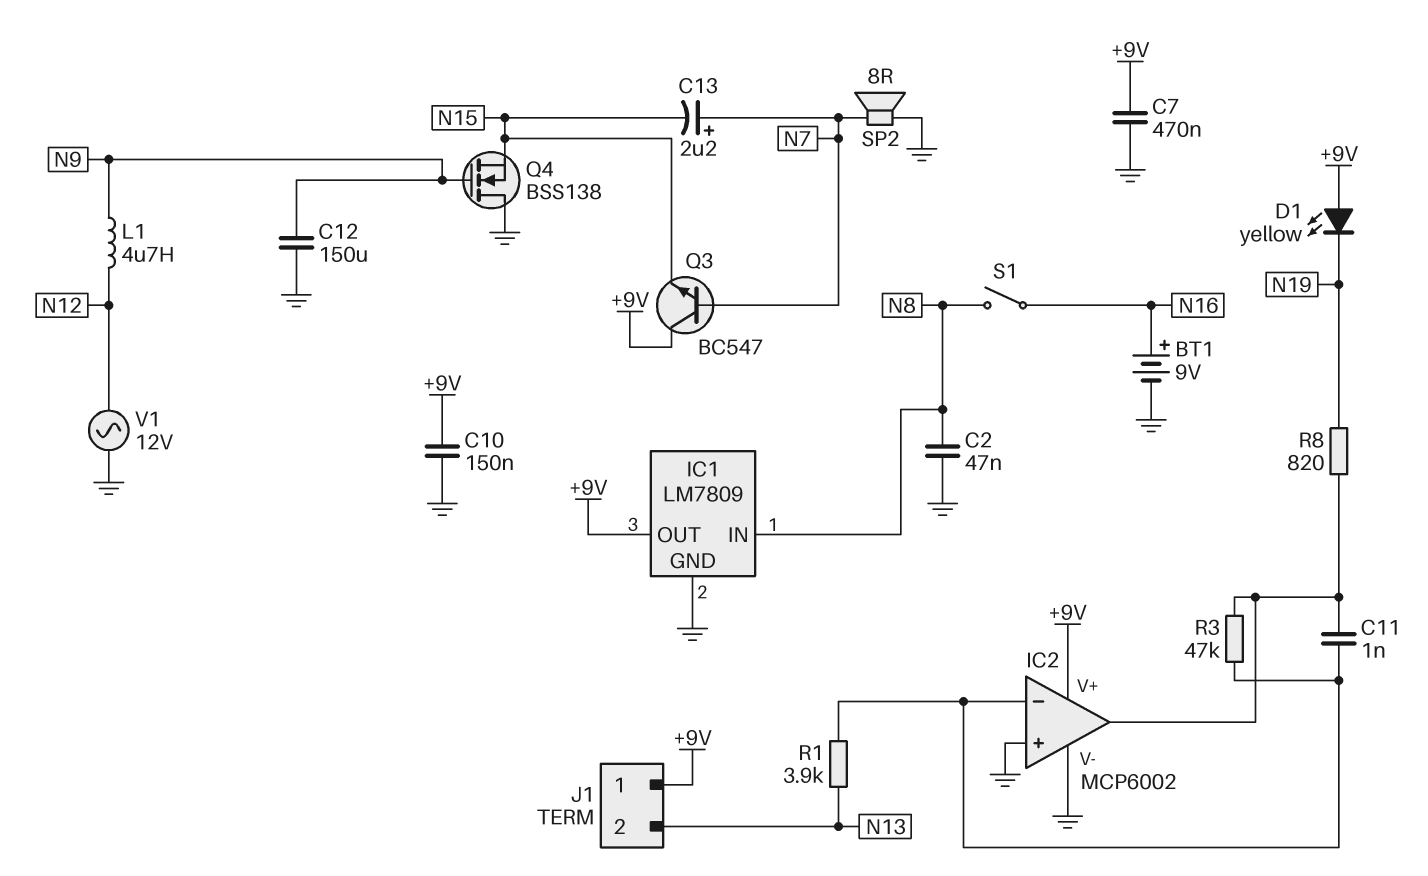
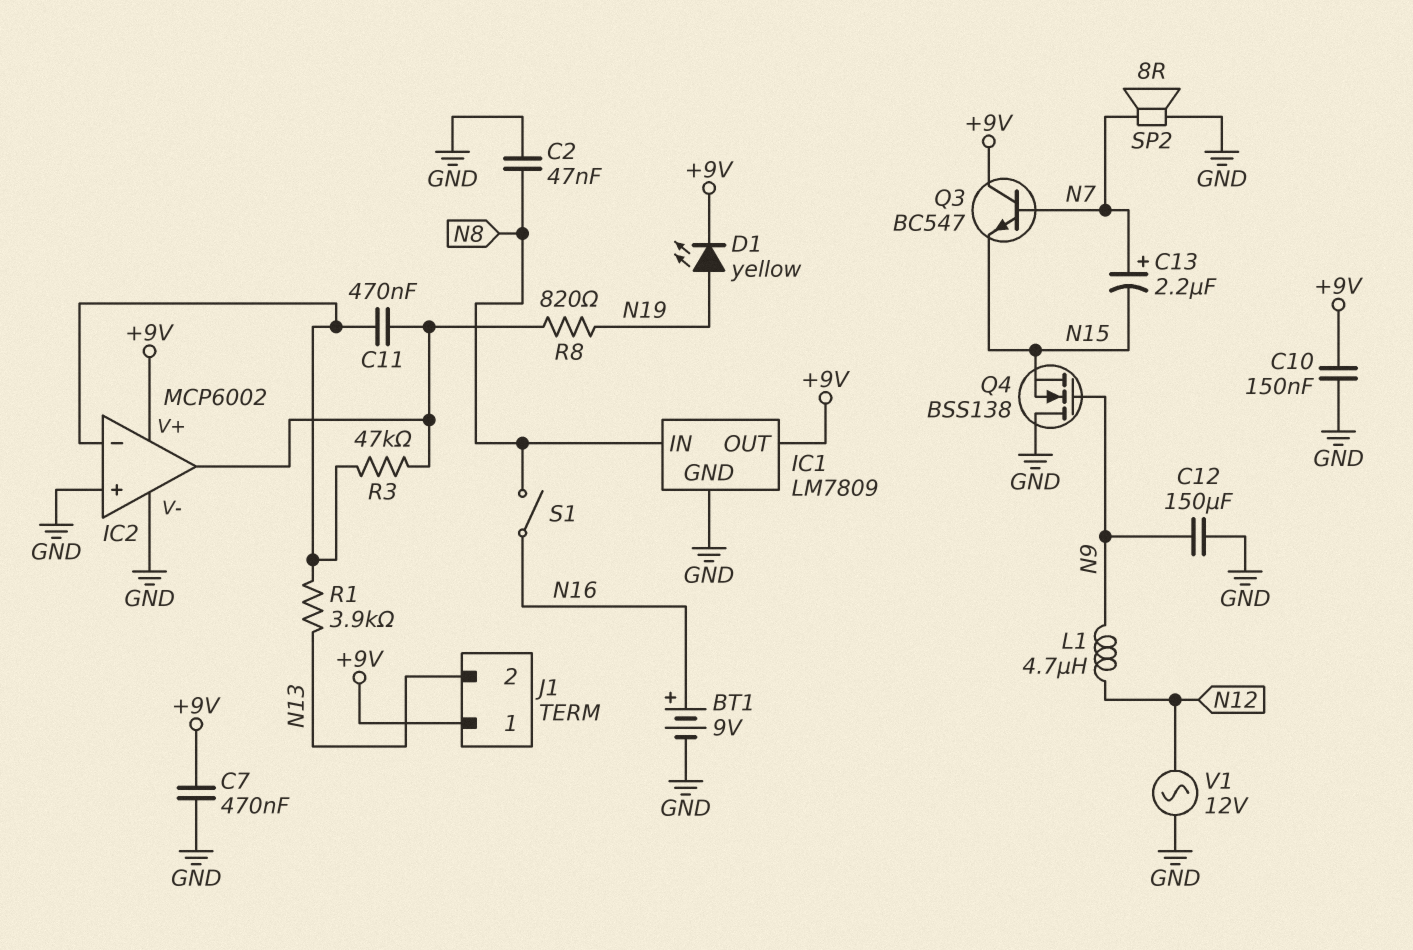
C11: 1nF (IC2/in-, IC2/out) -> 470nF (IC2/in-, IC2/out)
D1: LED yellow (A +9V, K N19) -> LED yellow (A N19, K +9V)

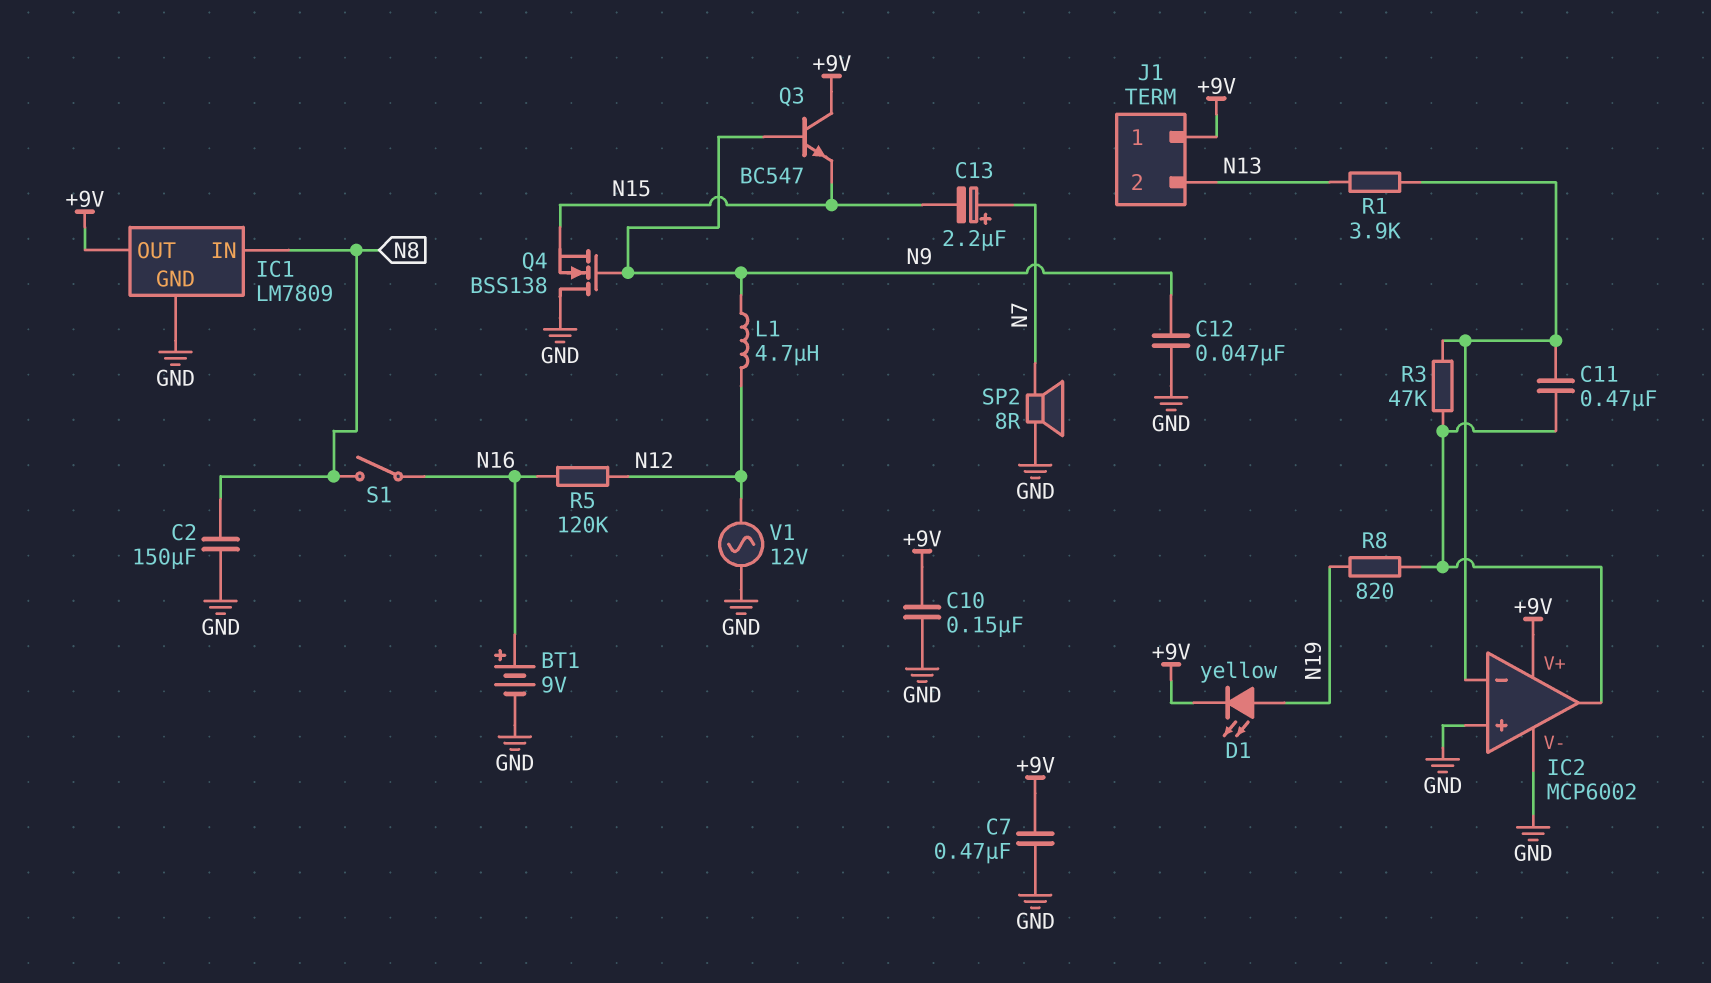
C2: 47nF (GND, N8) -> 150uF (GND, N8)
C12: 150uF (GND, N9) -> 47nF (GND, N9)
Q3: NPN BC547 (B N7, C +9V, E N15) -> NPN BC547 (B N9, C +9V, E N15)
R5: none -> 120k (N12, N16)

